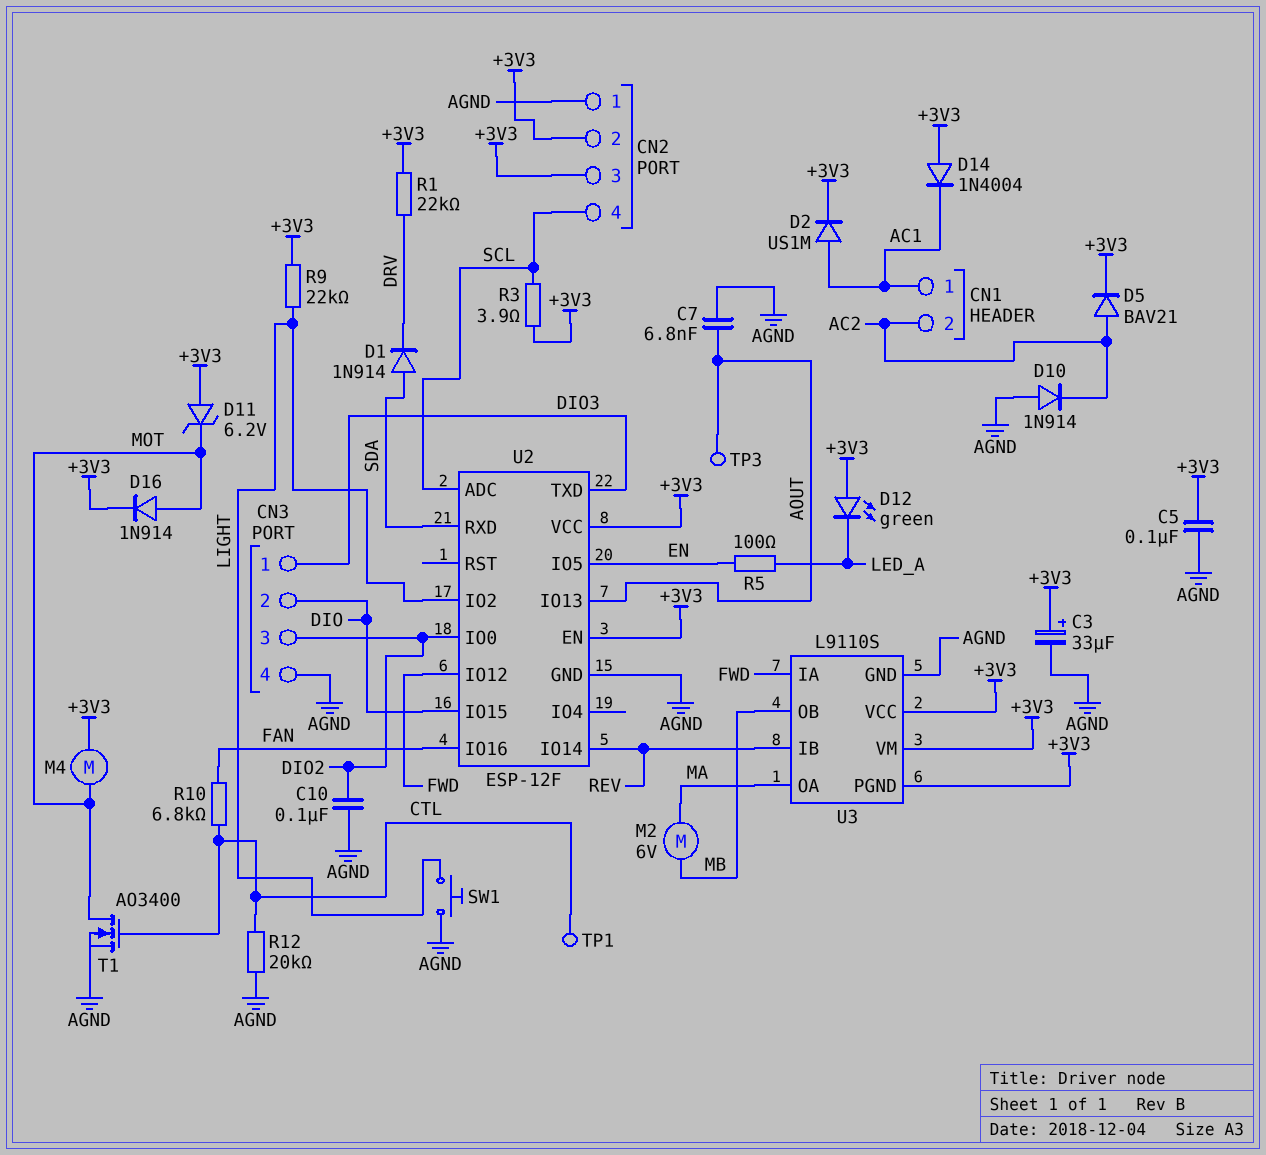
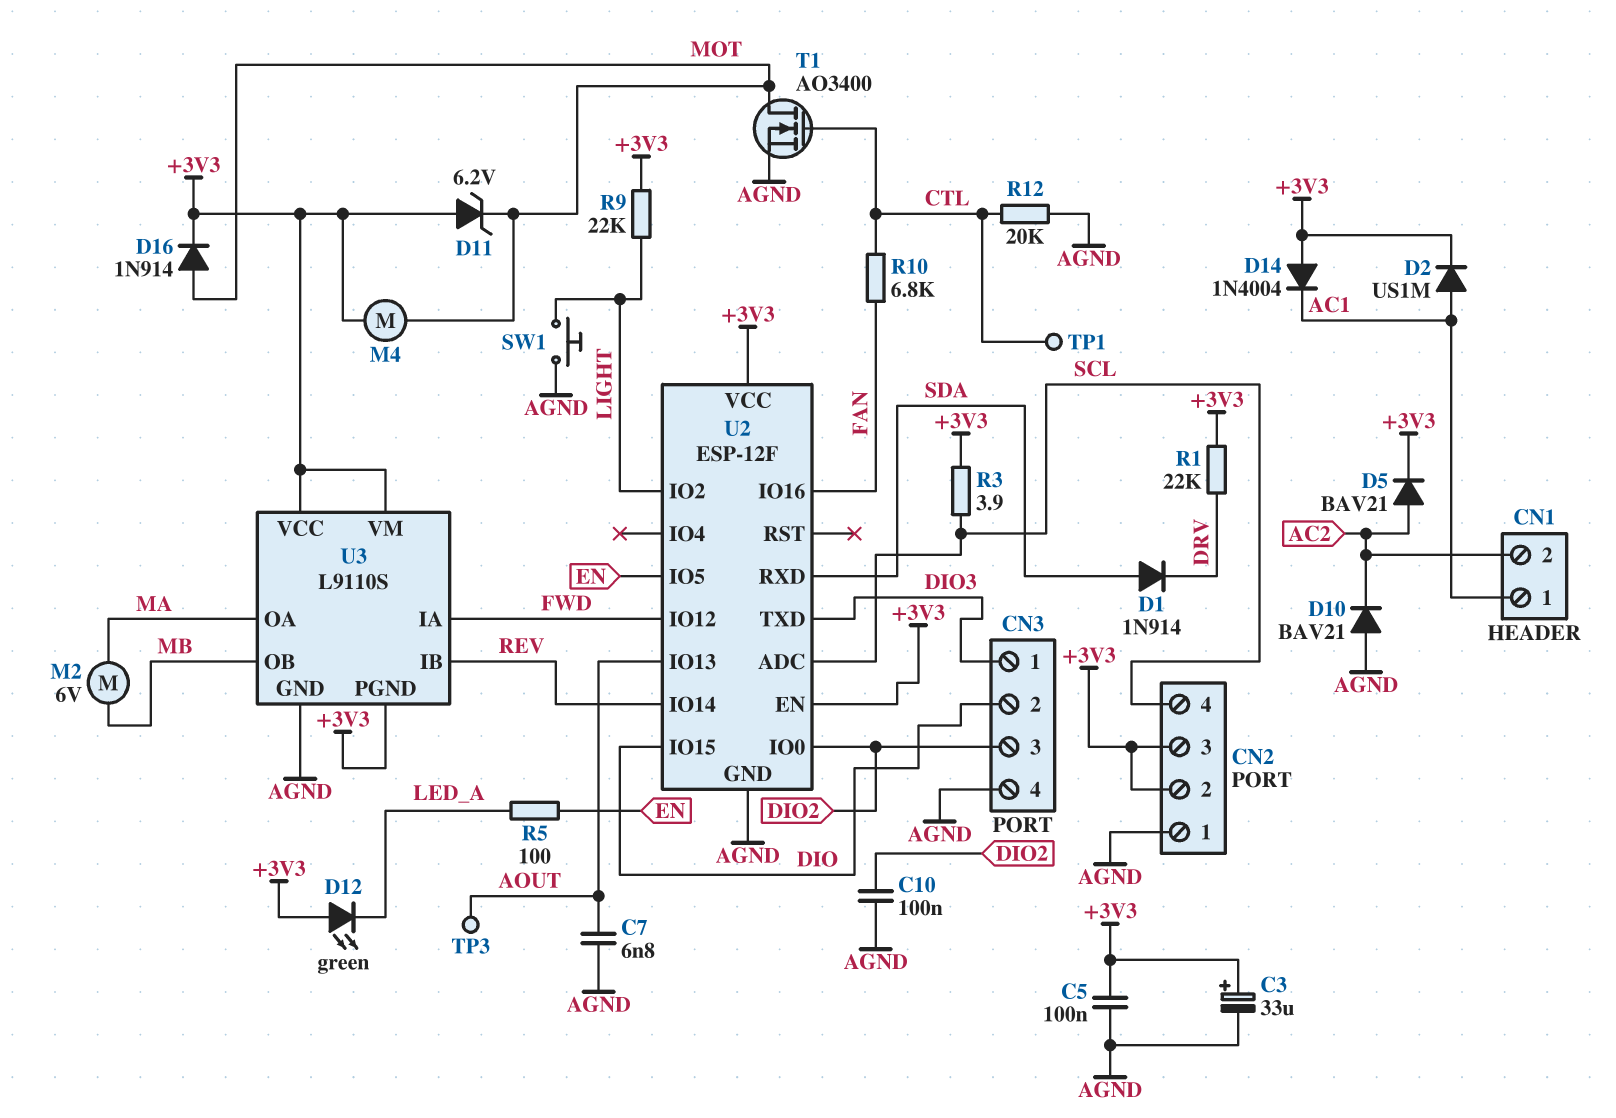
D10: diode 1N914 (A AGND, K AC2) -> diode BAV21 (A AGND, K AC2)

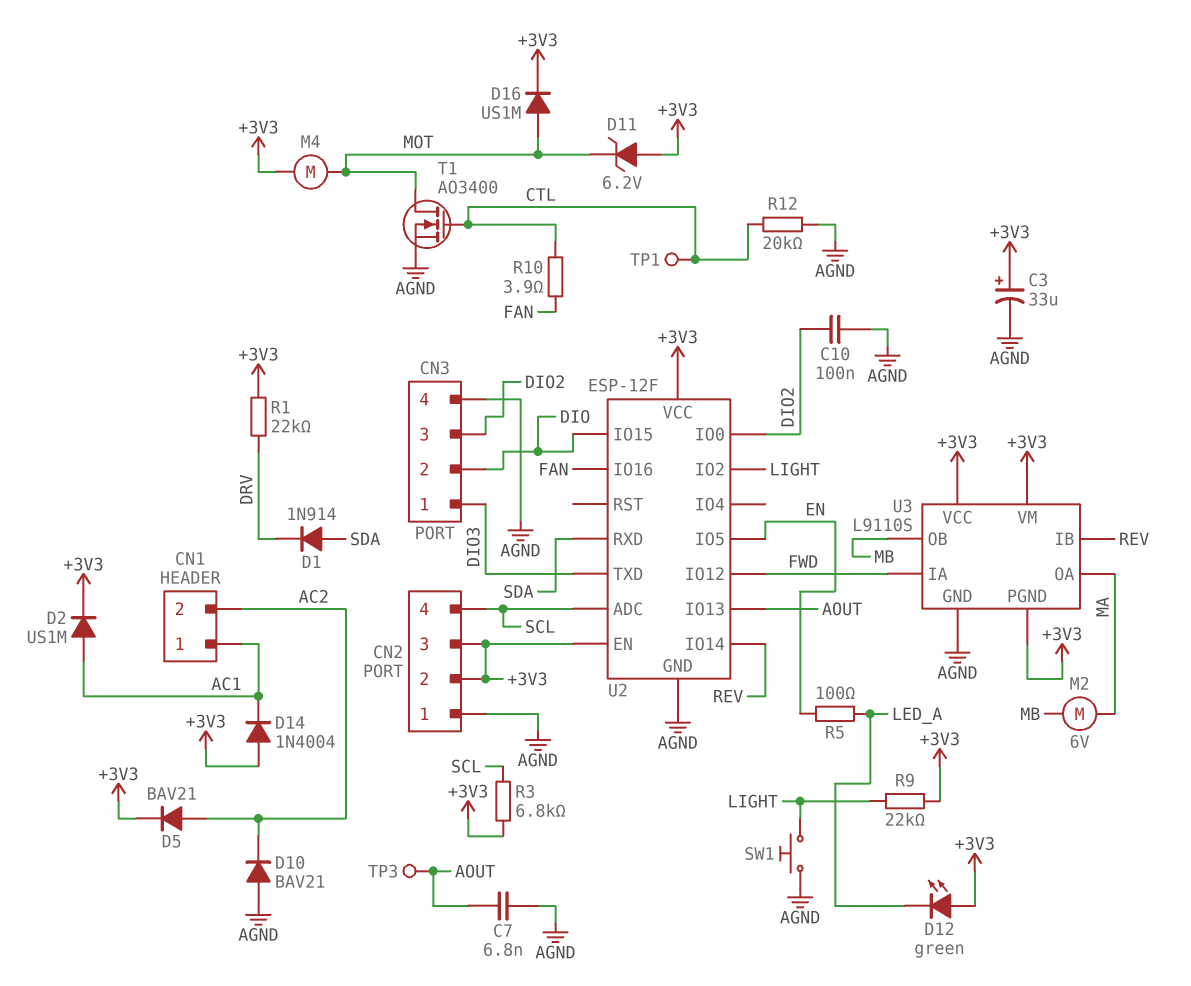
C5: 100nF (+3V3, AGND) -> none
D16: diode 1N914 (A MOT, K +3V3) -> diode US1M (A MOT, K +3V3)
R3: 3.9 (+3V3, SCL) -> 6.8k (+3V3, SCL)
R10: 6.8k (CTL, FAN) -> 3.9 (CTL, FAN)

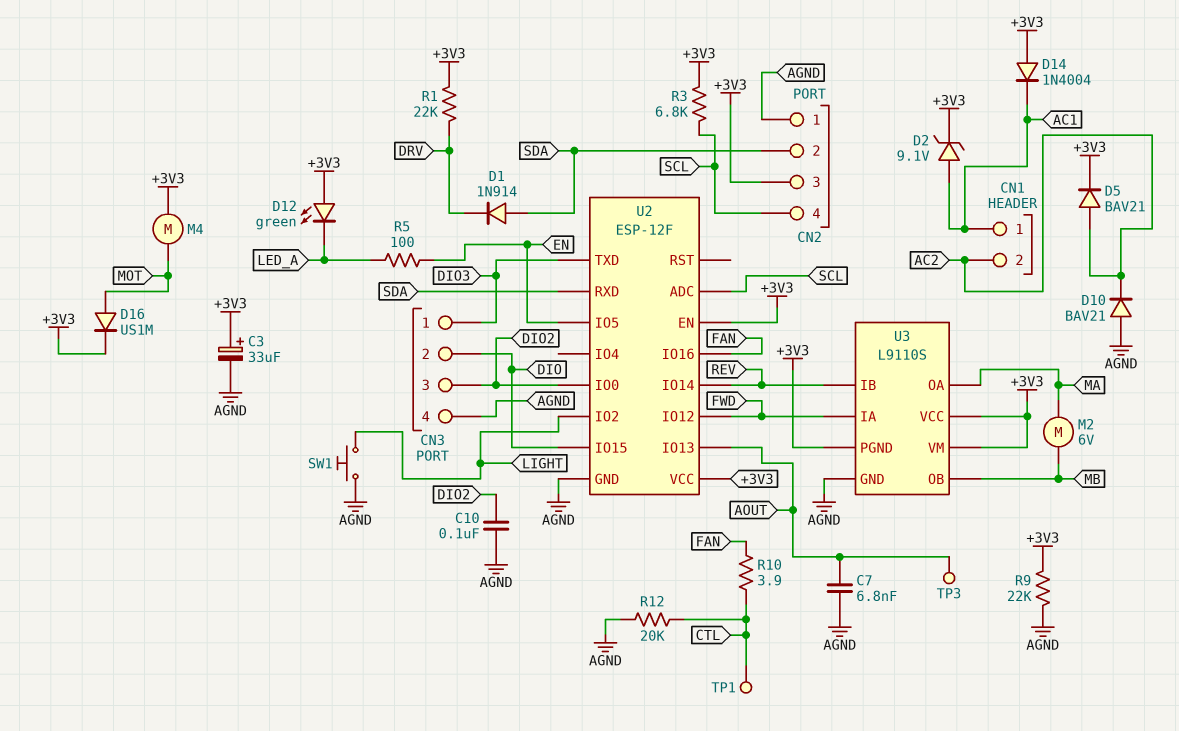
CN2 pin 2: +3V3 -> SDA
D2: diode US1M (A AC1, K +3V3) -> zener 9.1V (A AC1, K +3V3)
D11: zener 6.2V (A +3V3, K MOT) -> none
R9: 22k (+3V3, LIGHT) -> 22k (+3V3, AGND)
T1: NMOS AO3400 (G CTL, D MOT, S AGND) -> none

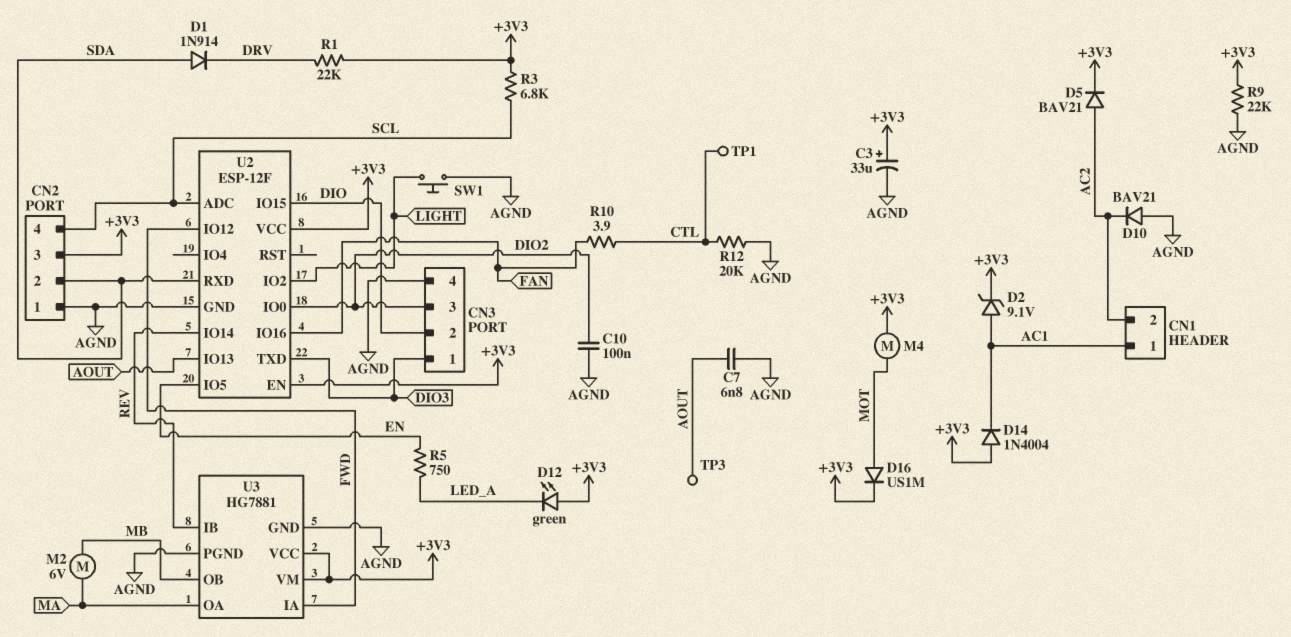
R5: 100 (EN, LED_A) -> 750 (EN, LED_A)
U3: L9110S -> HG7881
U3 pin PGND: +3V3 -> AGND

